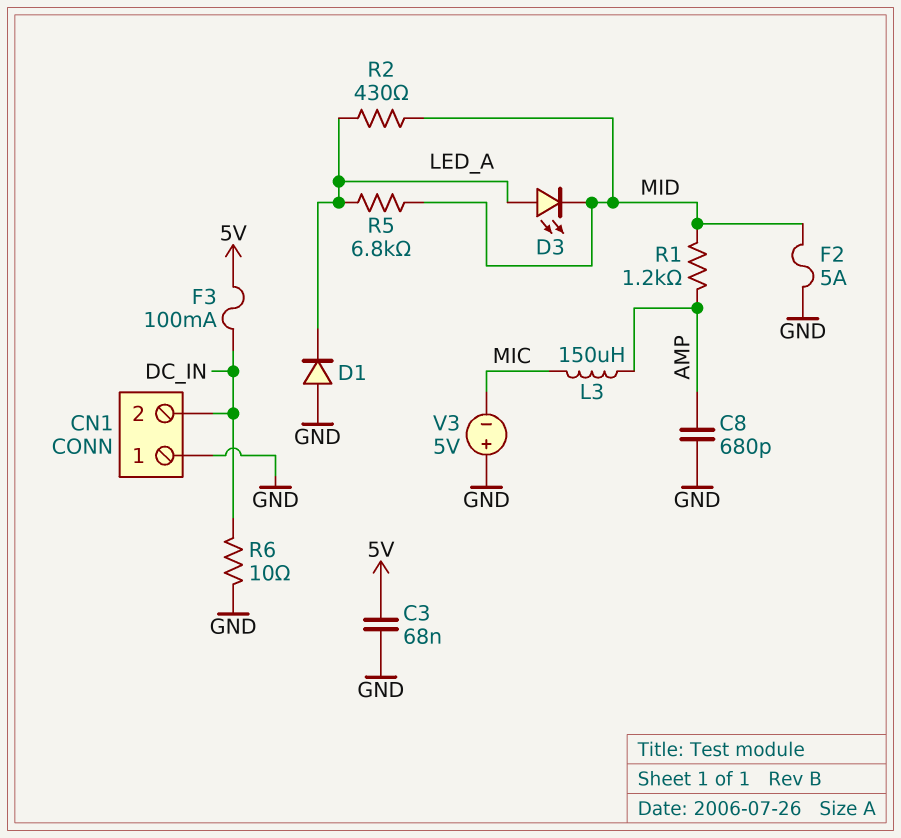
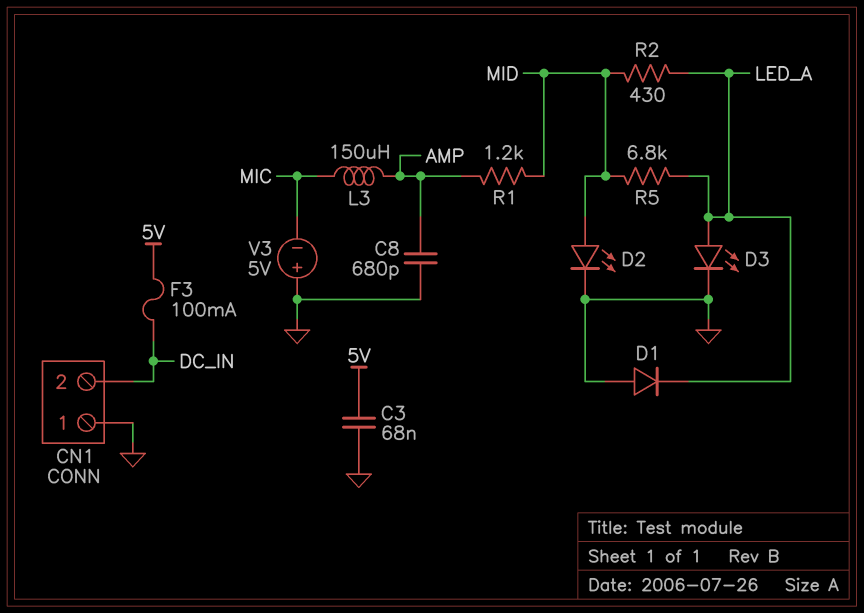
D2: none -> LED (A MID, K GND)
D3: LED (A LED_A, K MID) -> LED (A LED_A, K GND)
F2: 5A (GND, MID) -> none
R6: 10 (DC_IN, GND) -> none

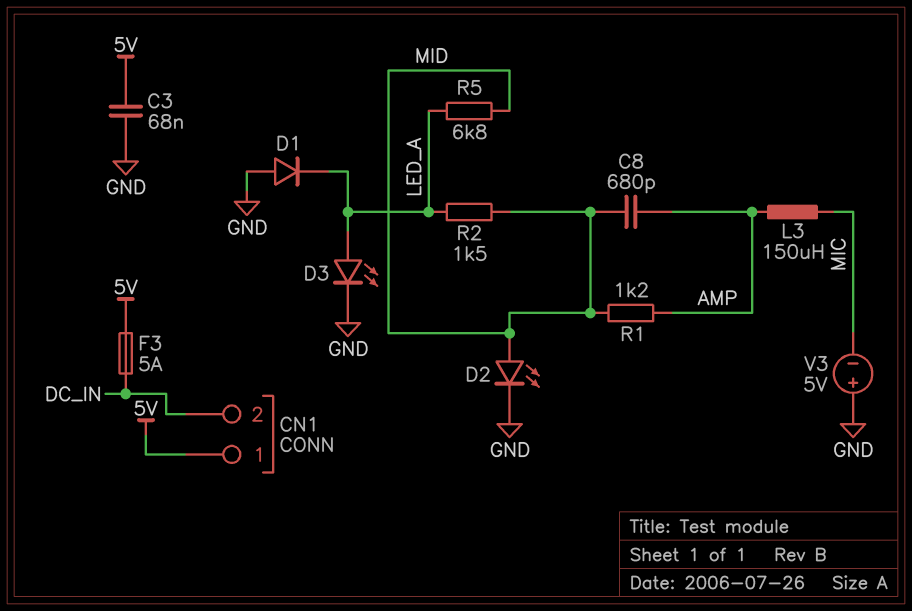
C8: 680pF (AMP, GND) -> 680pF (AMP, MID)
CN1 pin 1: GND -> 5V
F3: 100mA (5V, DC_IN) -> 5A (5V, DC_IN)
R2: 430 (LED_A, MID) -> 1.5k (LED_A, MID)

